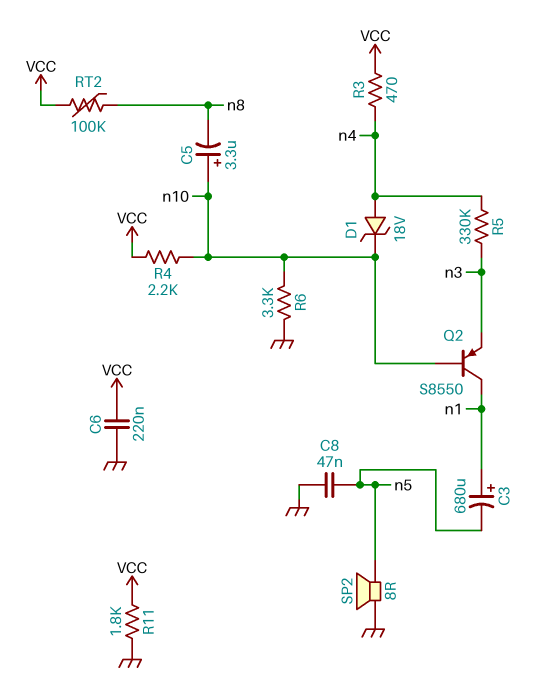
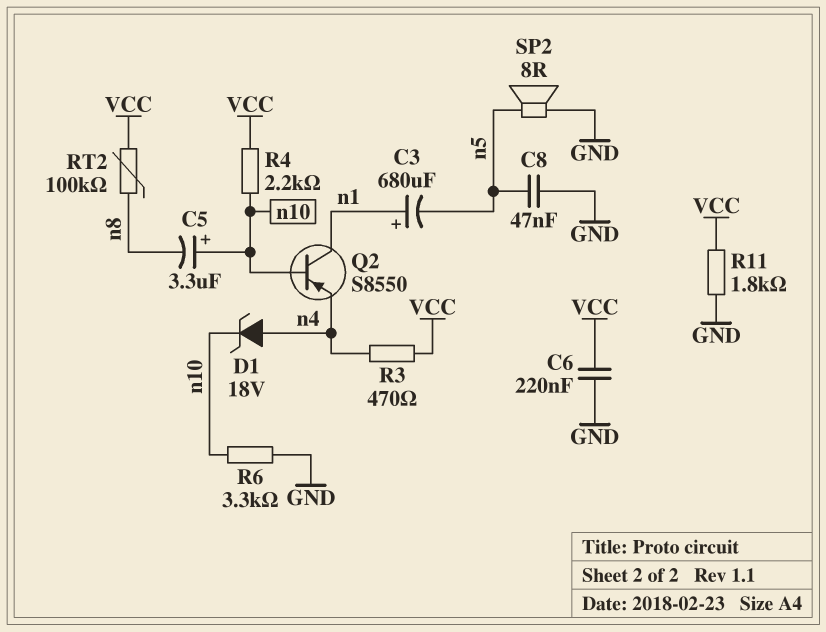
Q2: PNP S8550 (B n10, C n1, E n3) -> PNP S8550 (B n10, C n1, E n4)
R5: 330k (n3, n4) -> none

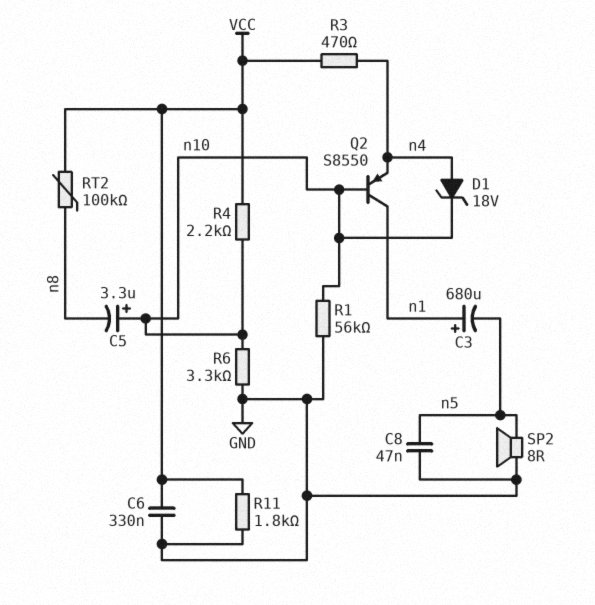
C6: 220nF (GND, VCC) -> 330nF (GND, VCC)
R1: none -> 56k (GND, n10)

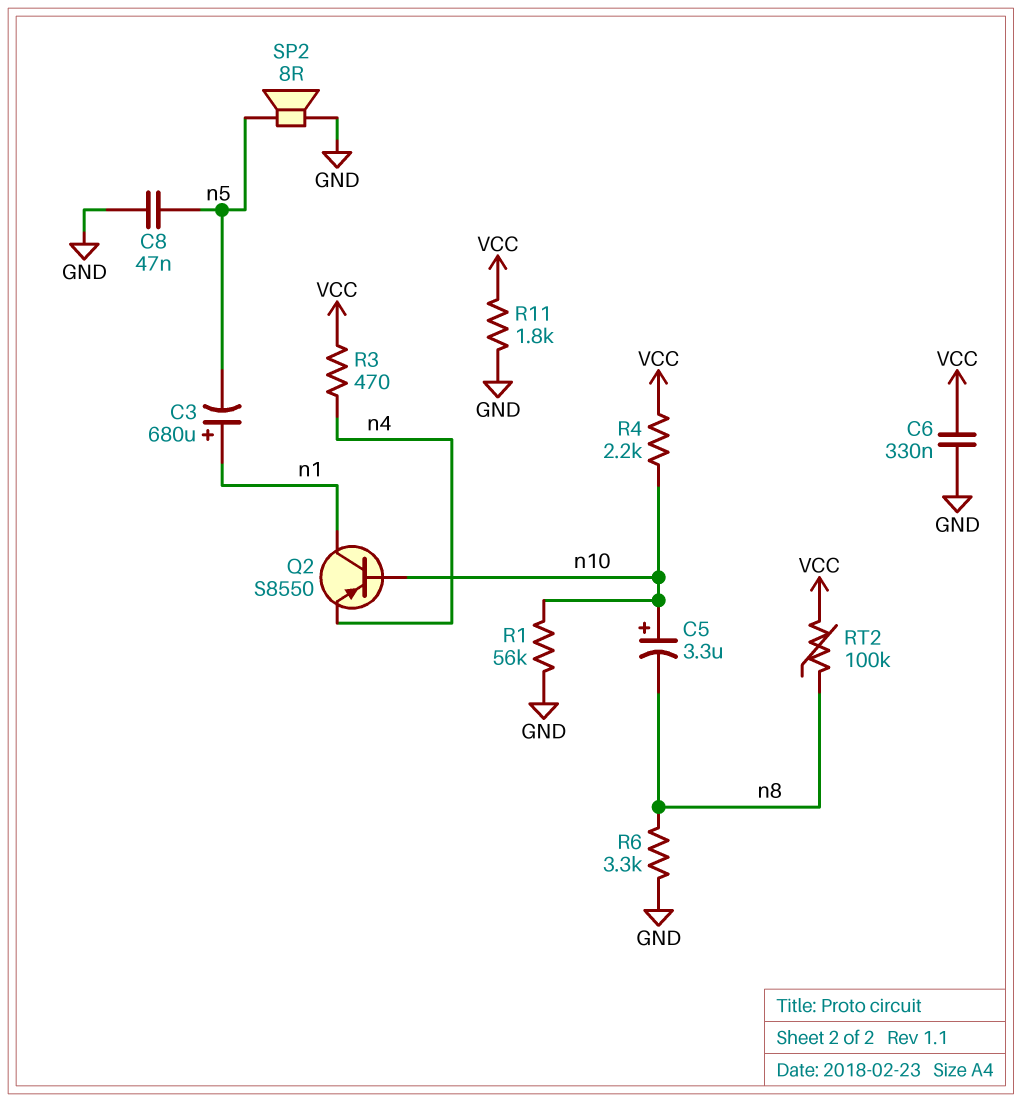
D1: zener 18V (A n4, K n10) -> none
R6: 3.3k (GND, n10) -> 3.3k (GND, n8)

